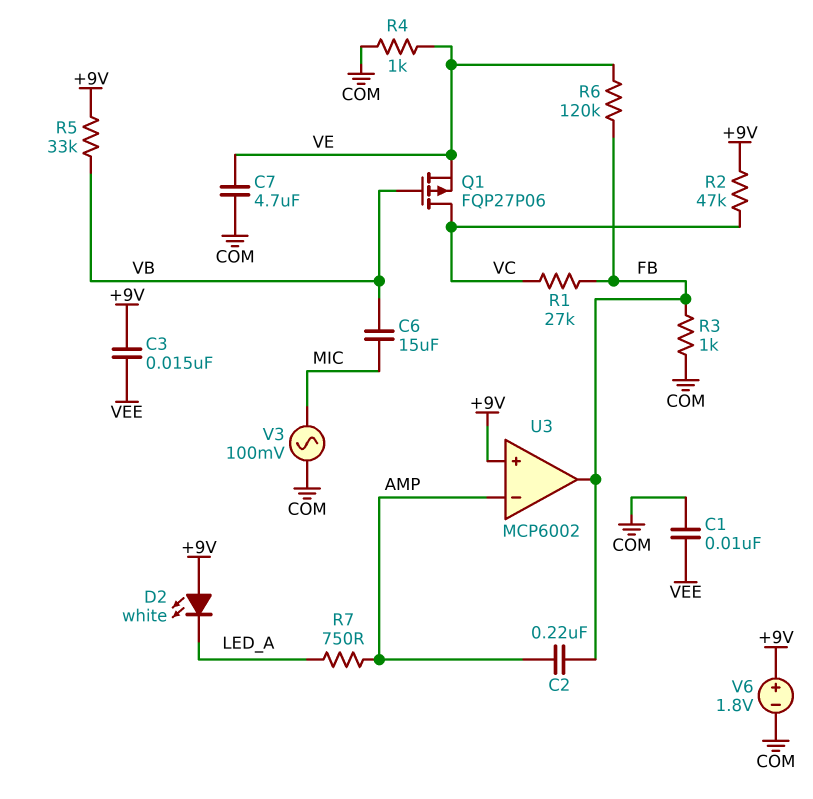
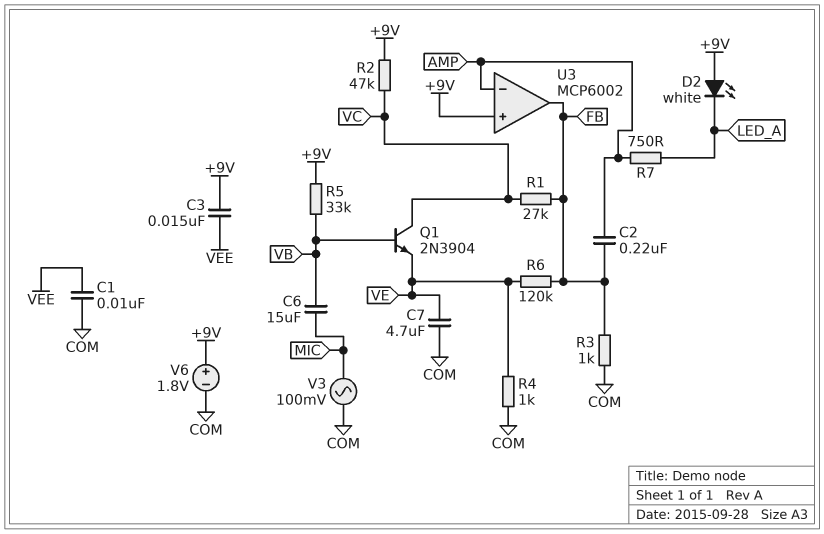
Q1: PMOS FQP27P06 (G VB, D VC, S VE) -> NPN 2N3904 (B VB, C VC, E VE)

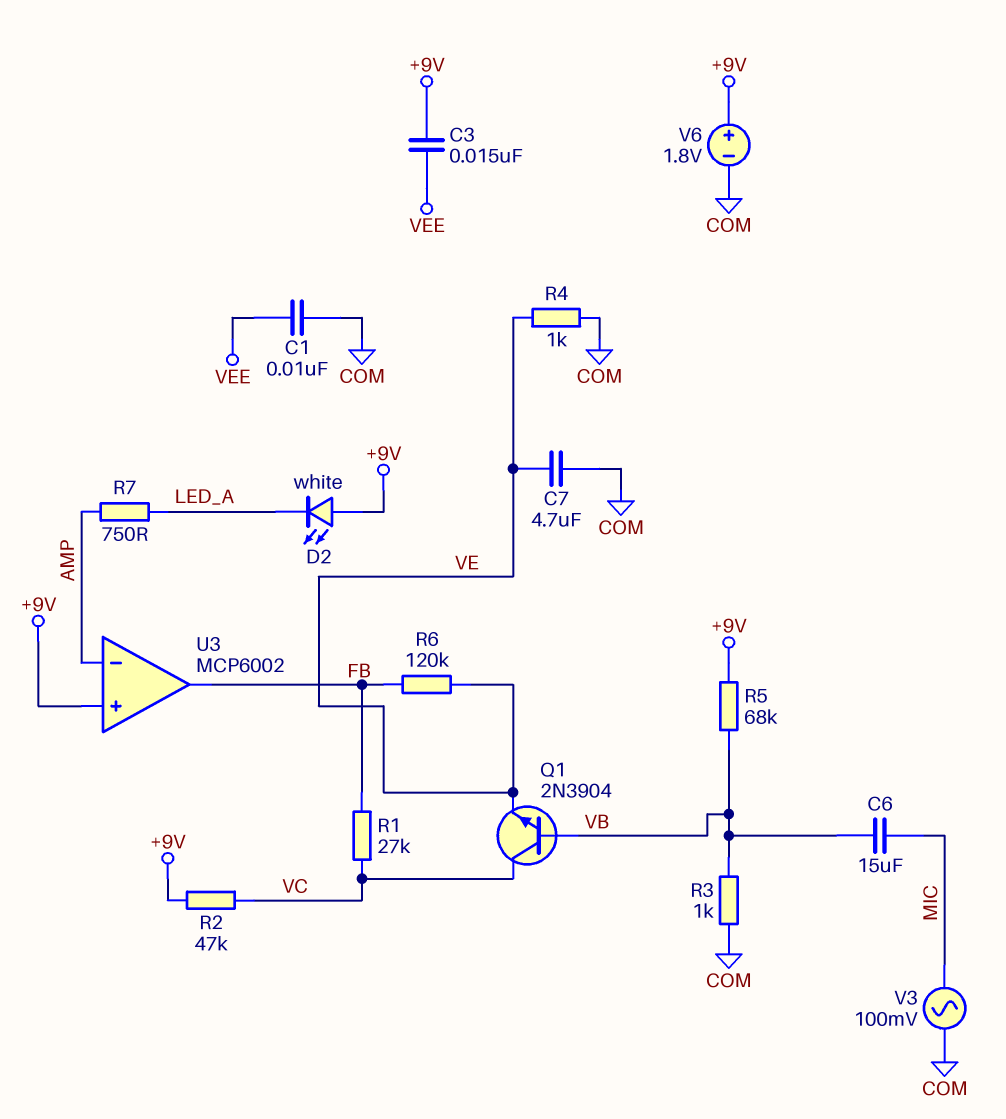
C2: 220nF (AMP, FB) -> none
R3: 1k (COM, FB) -> 1k (COM, VB)
R5: 33k (+9V, VB) -> 68k (+9V, VB)

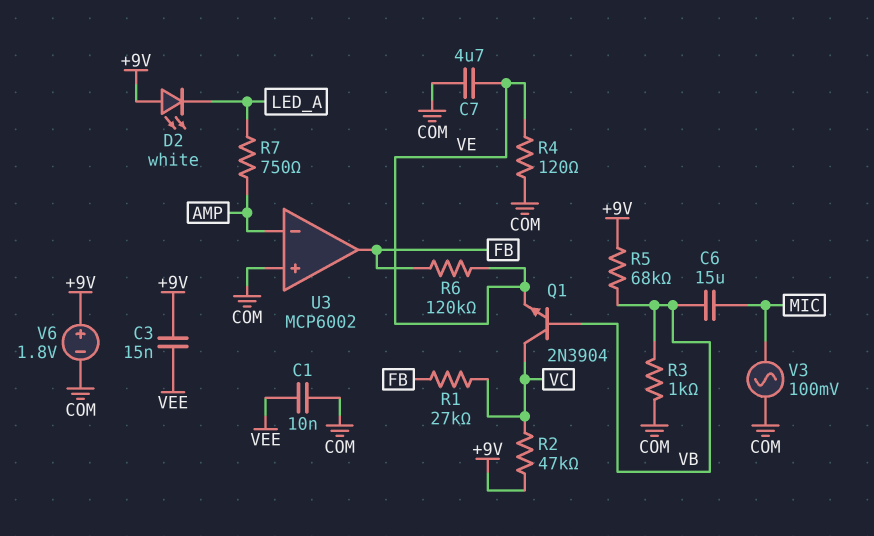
R4: 1k (COM, VE) -> 120 (COM, VE)
U3 pin in+: +9V -> COM

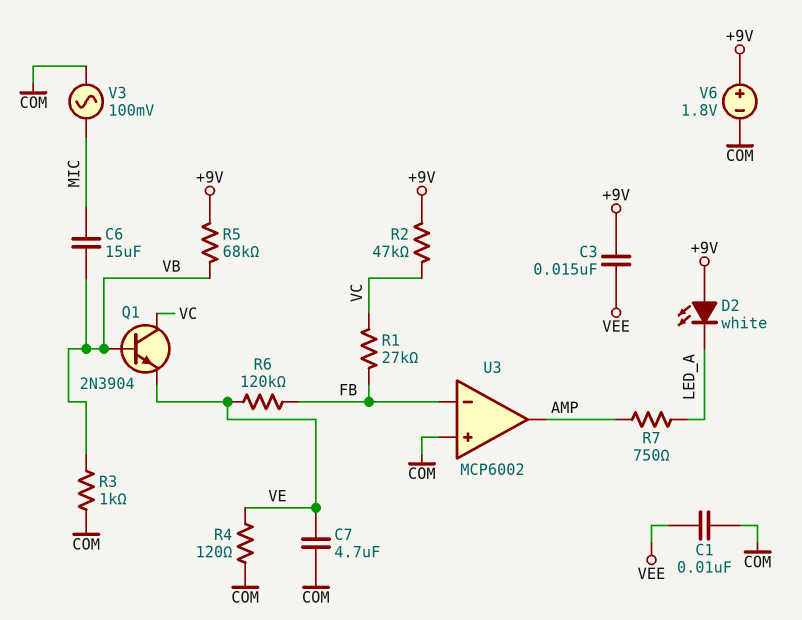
U3 pin in-: AMP -> FB
U3 pin out: FB -> AMP

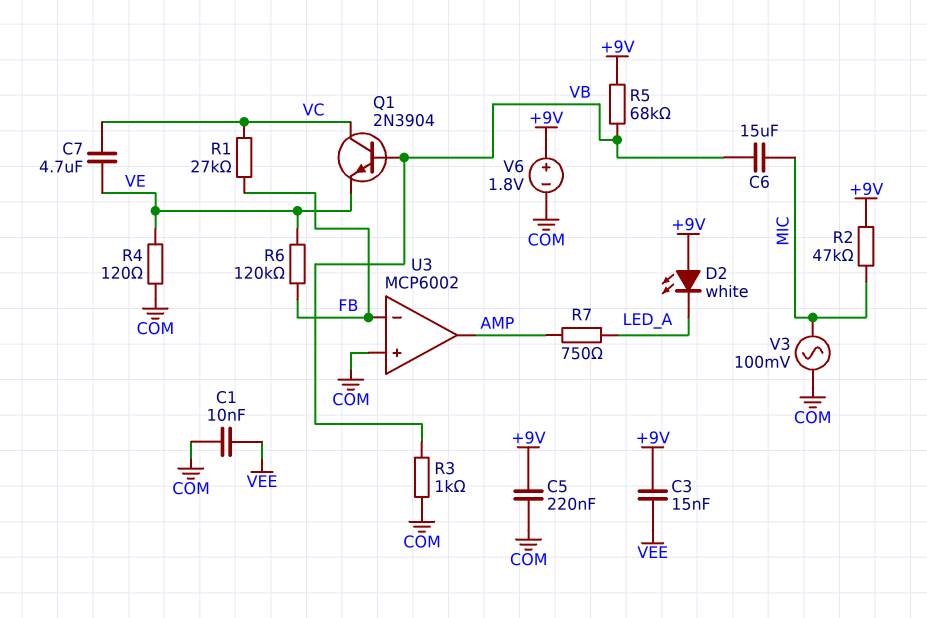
C5: none -> 220nF (+9V, COM)
C7: 4.7uF (COM, VE) -> 4.7uF (VC, VE)
R2: 47k (+9V, VC) -> 47k (+9V, MIC)

